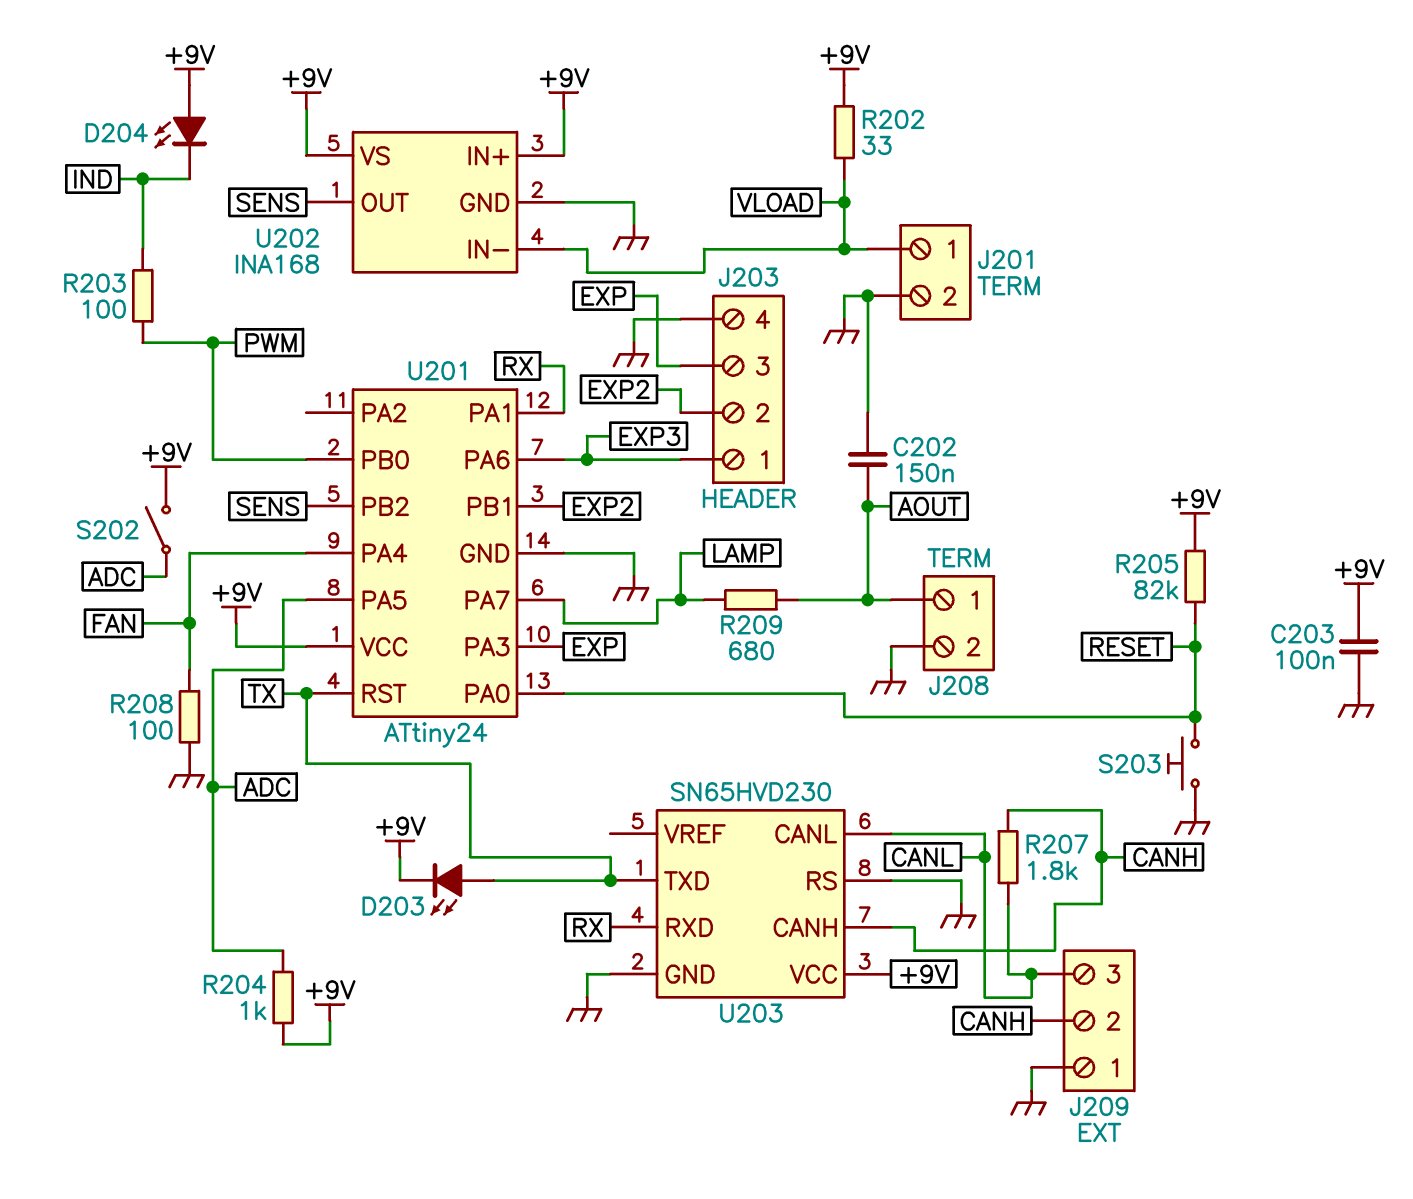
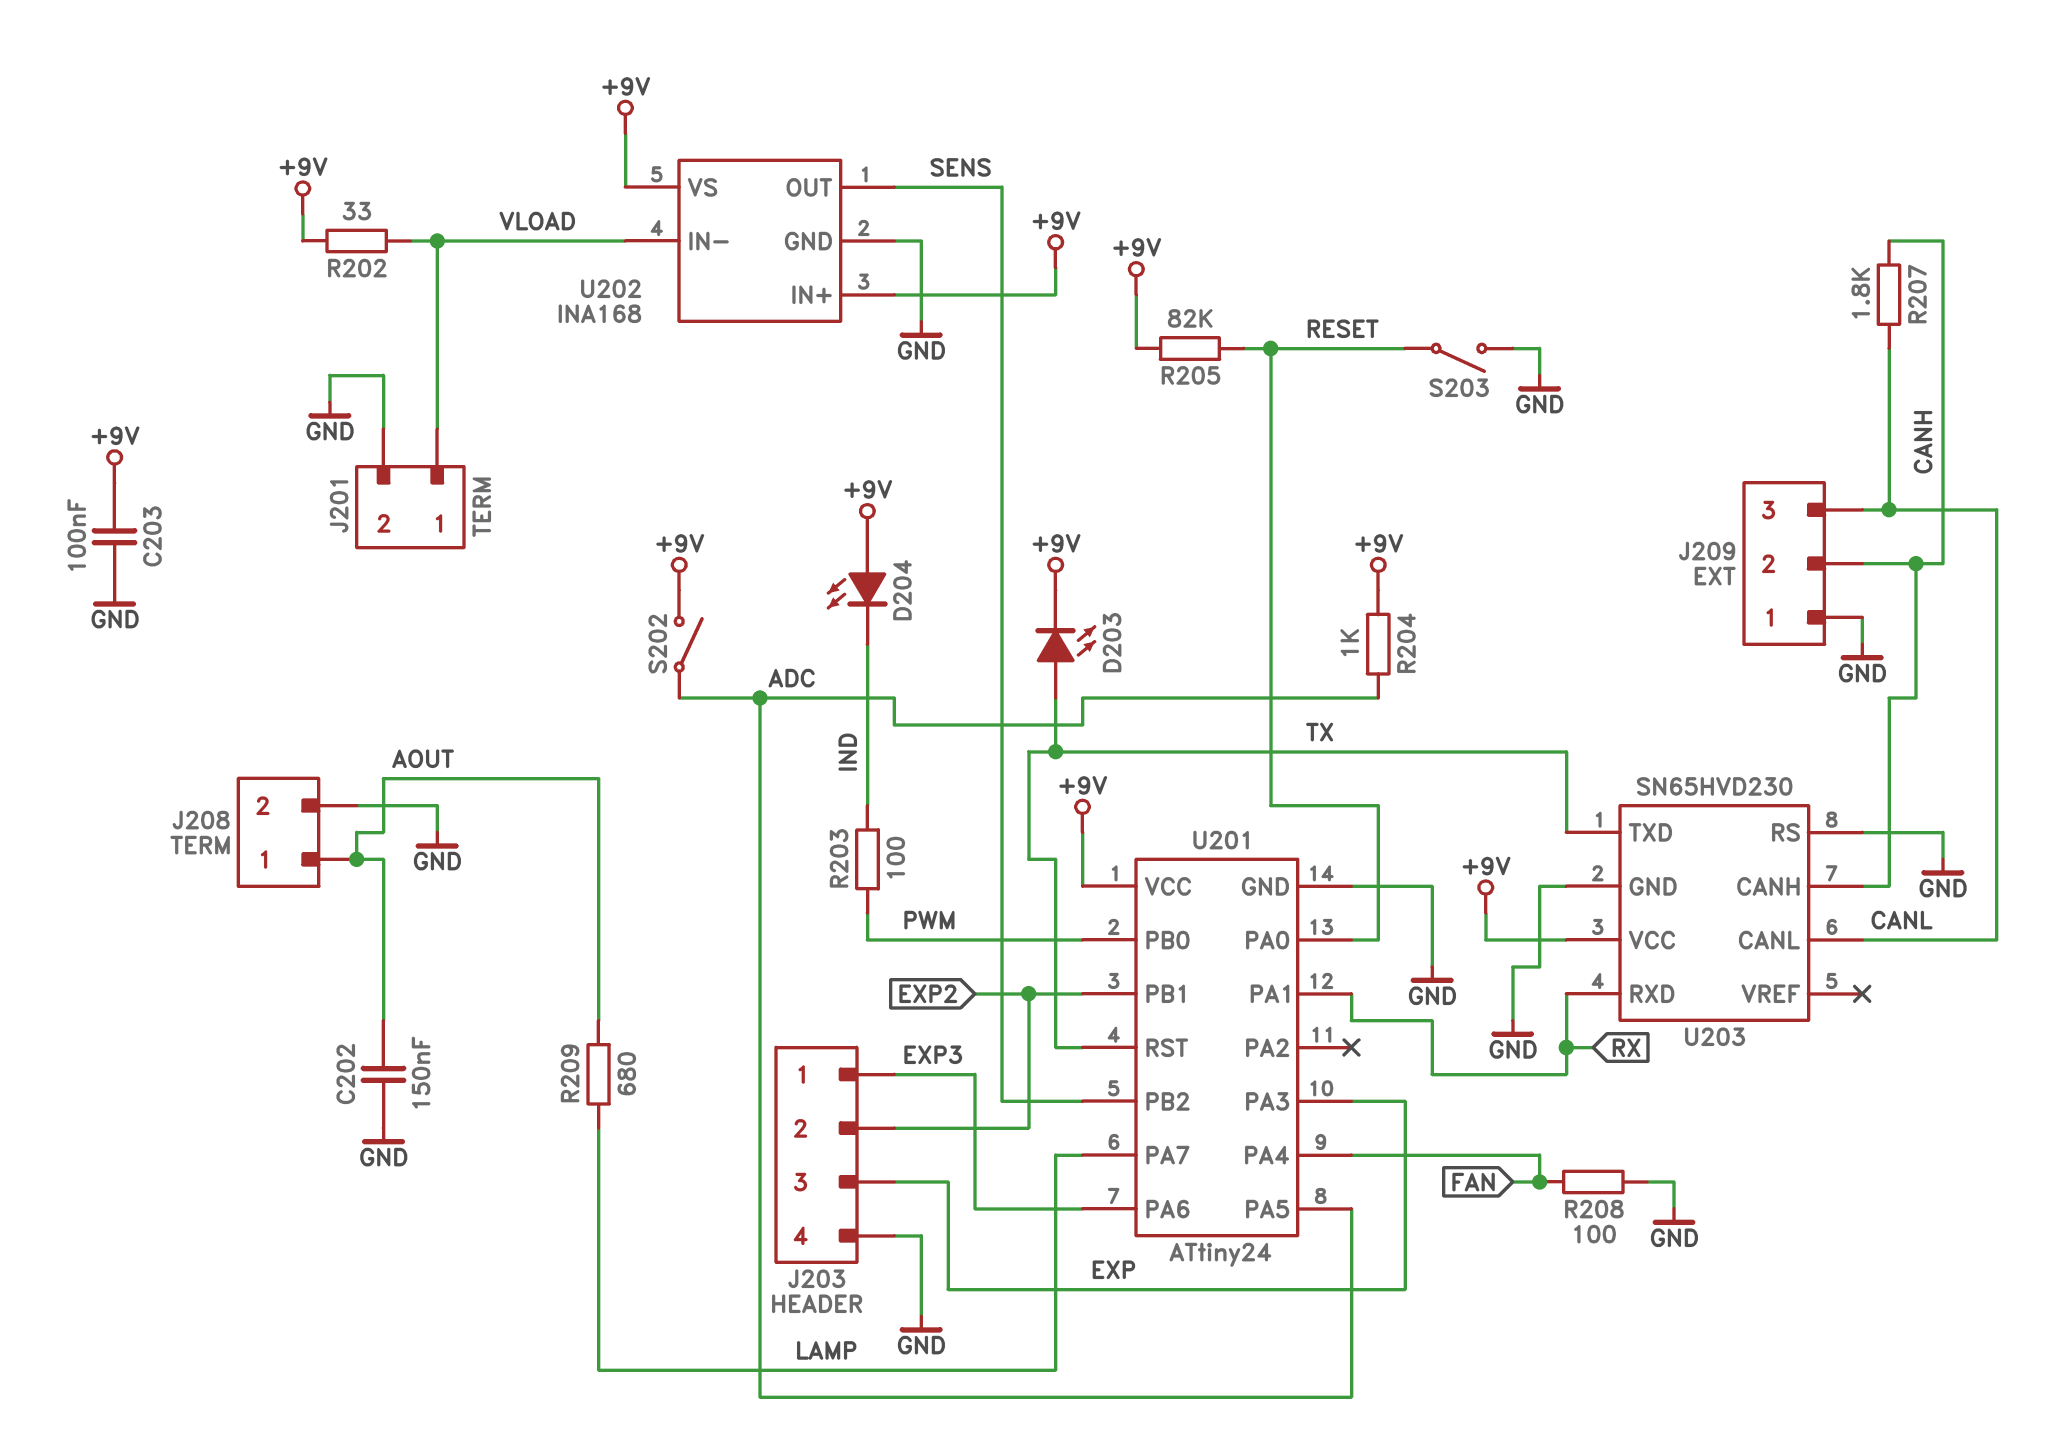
S203: button (GND, RESET) -> switch (GND, RESET)

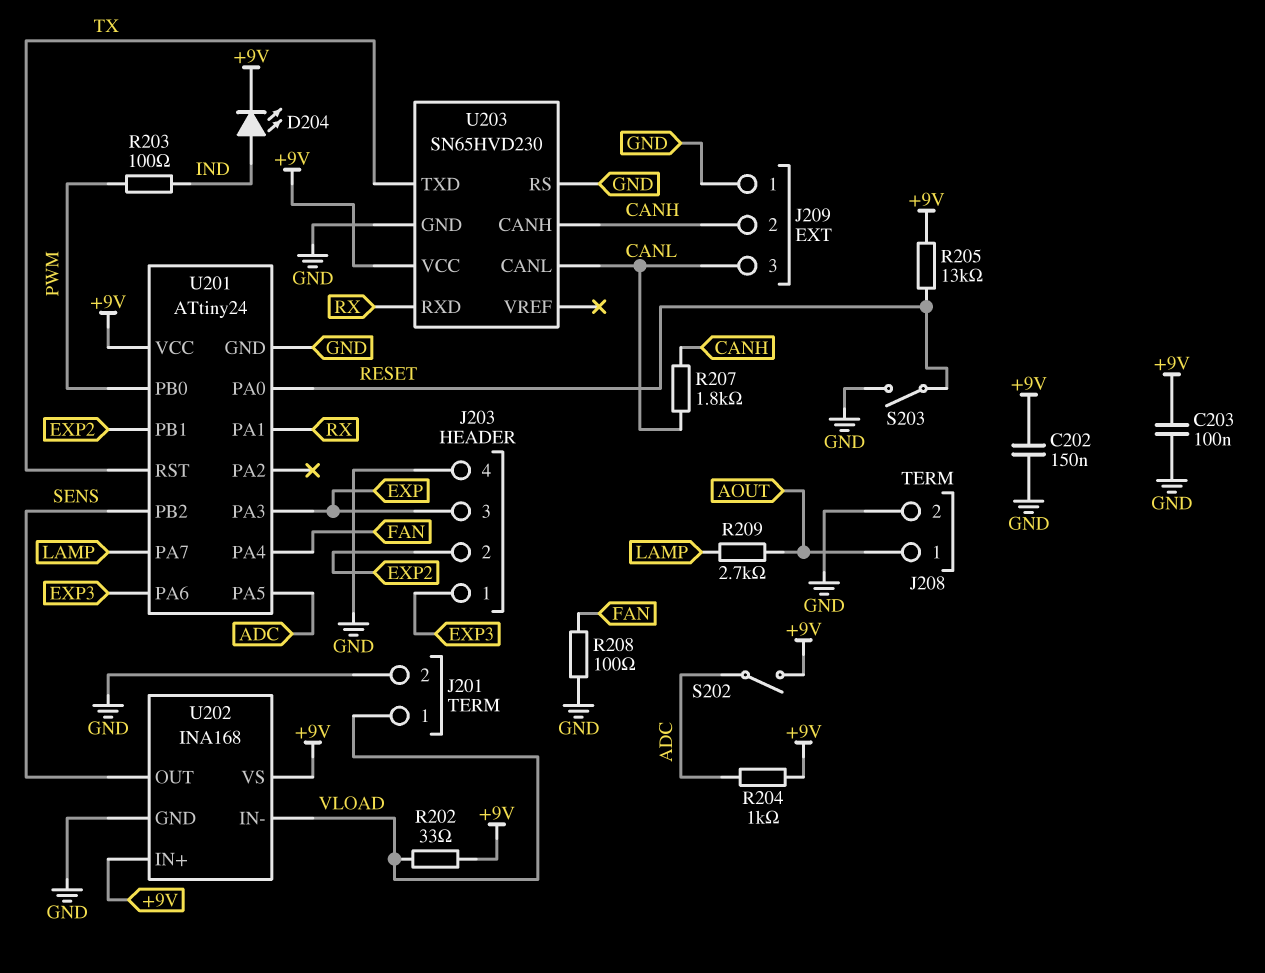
C202: 150nF (AOUT, GND) -> 150nF (+9V, GND)
D203: LED (A TX, K +9V) -> none
D204: LED (A +9V, K IND) -> LED (A IND, K +9V)
R205: 82k (+9V, RESET) -> 13k (+9V, RESET)
R209: 680 (AOUT, LAMP) -> 2.7k (AOUT, LAMP)

